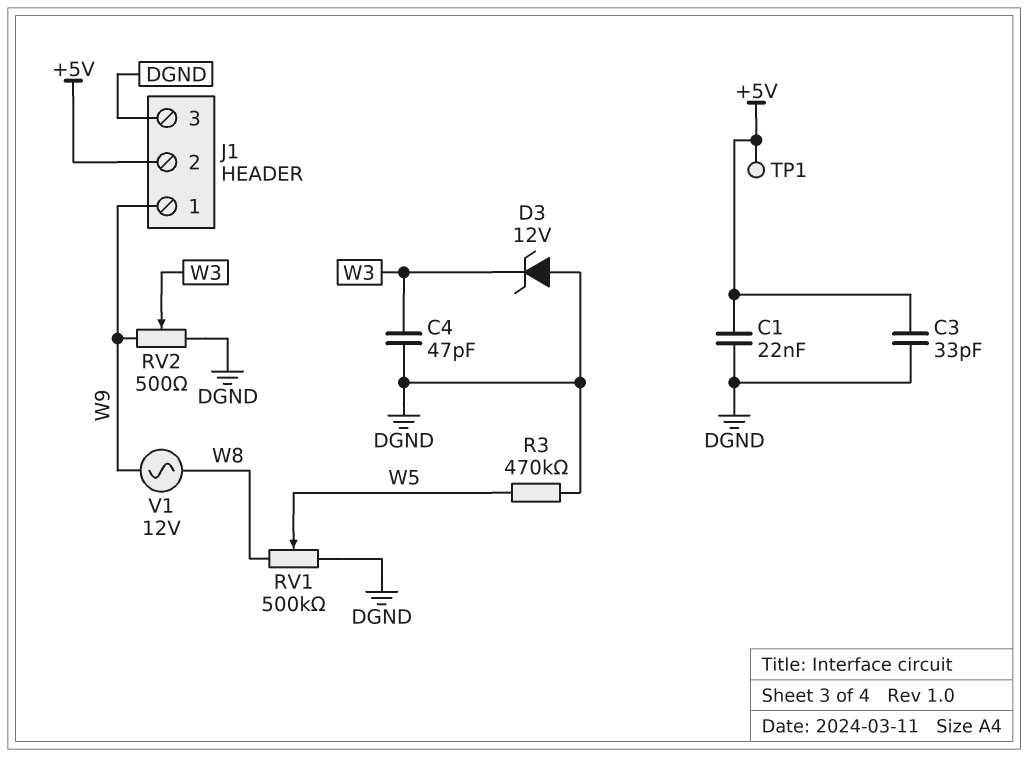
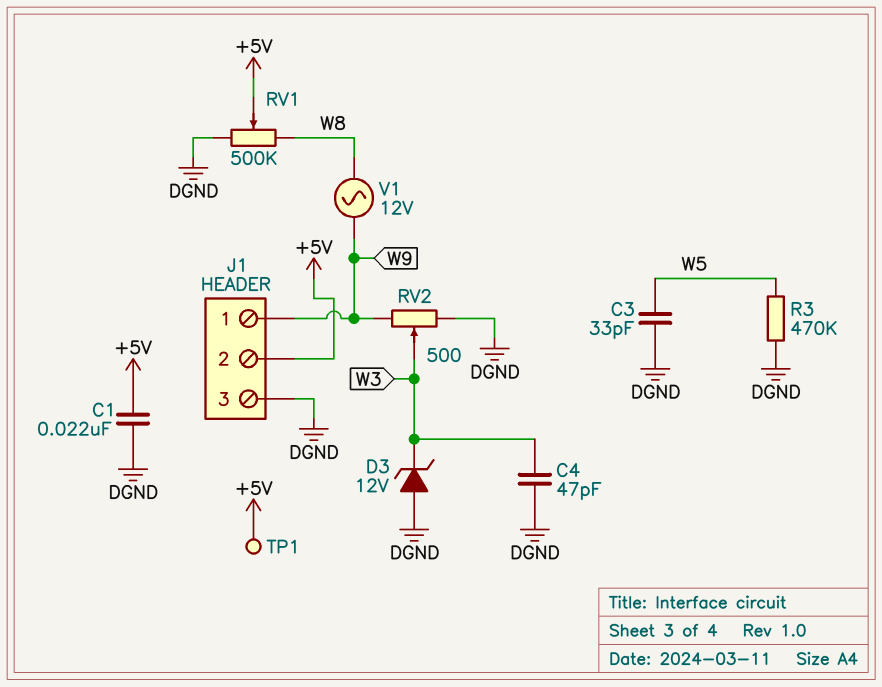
C3: 33pF (+5V, DGND) -> 33pF (DGND, W5)
RV1: 500k (DGND, W8, wiper W5) -> 500k (DGND, W8, wiper +5V)

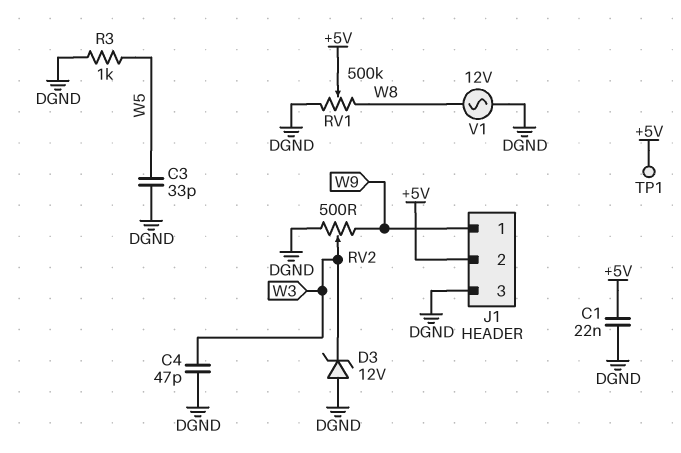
R3: 470k (DGND, W5) -> 1k (DGND, W5)
V1: AC 12V (W8, W9) -> AC 12V (DGND, W8)

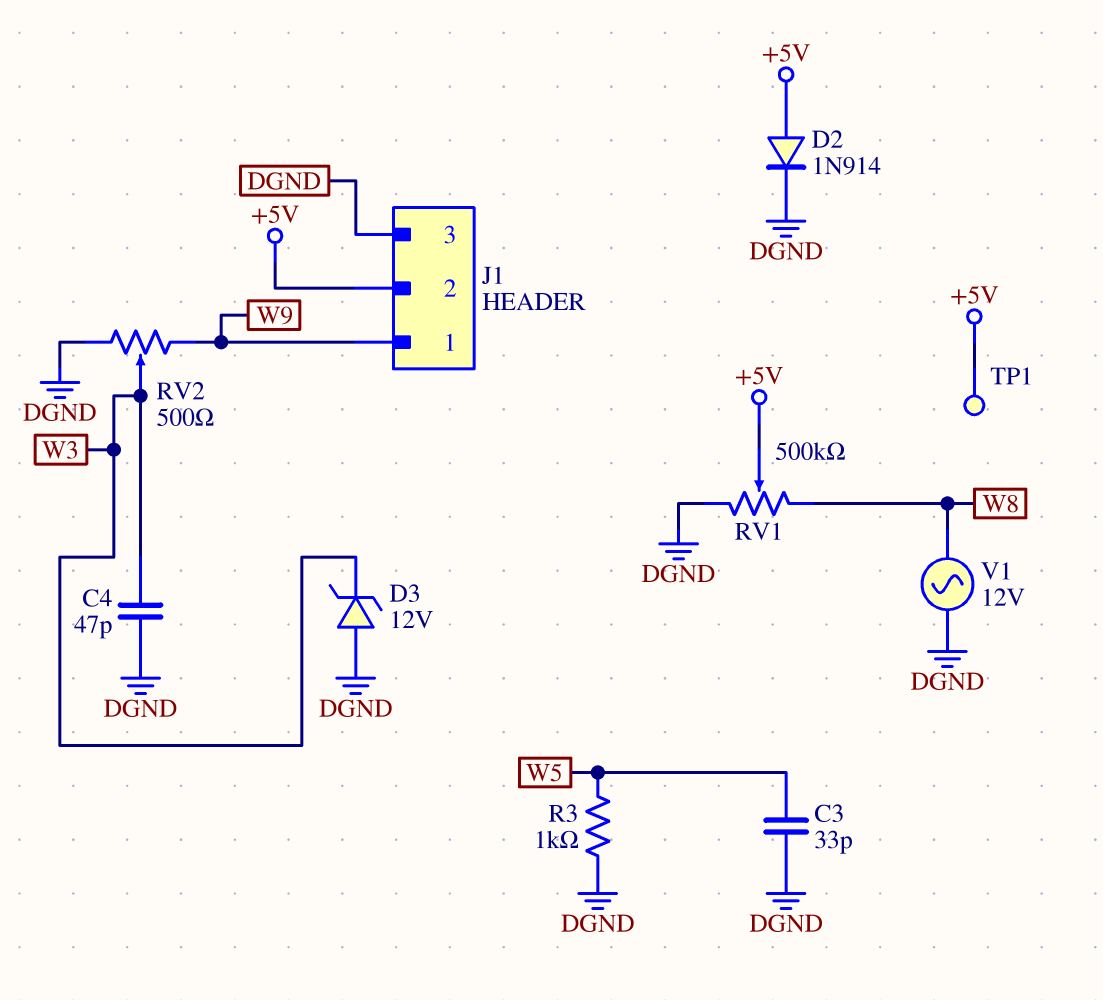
C1: 22nF (+5V, DGND) -> none
D2: none -> diode 1N914 (A +5V, K DGND)

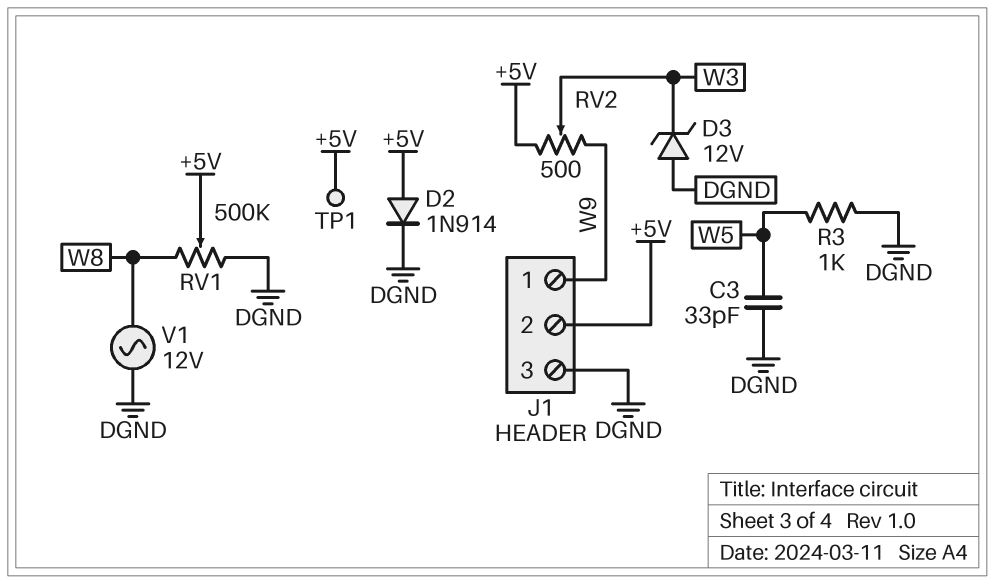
C4: 47pF (DGND, W3) -> none
RV2: 500 (DGND, W9, wiper W3) -> 500 (+5V, W9, wiper W3)

